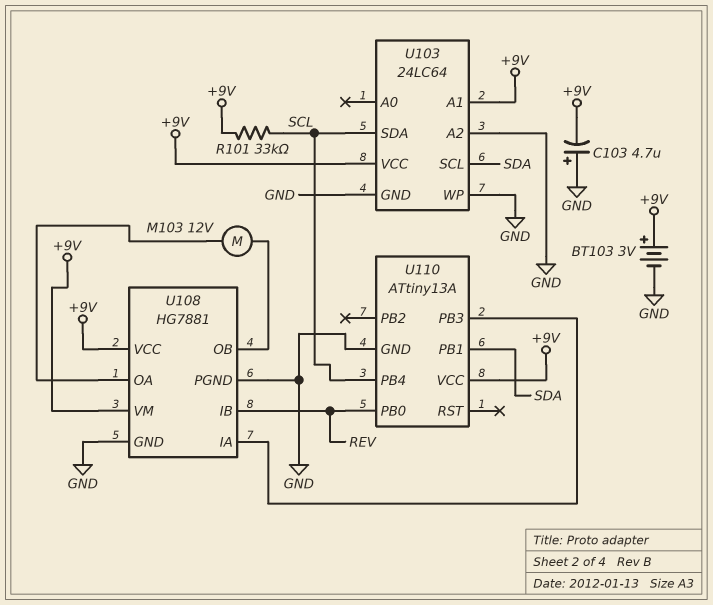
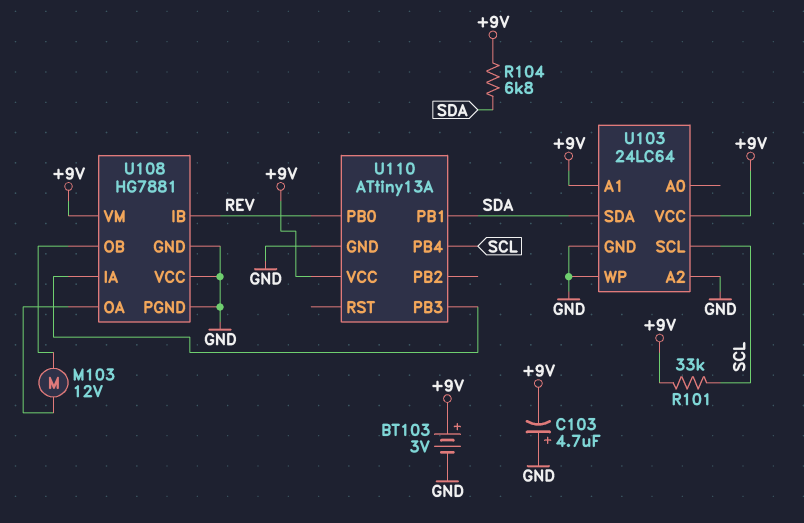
R104: none -> 6.8k (+9V, SDA)
U103 pin SCL: SDA -> SCL
U103 pin SDA: SCL -> SDA
U108 pin VCC: +9V -> GND

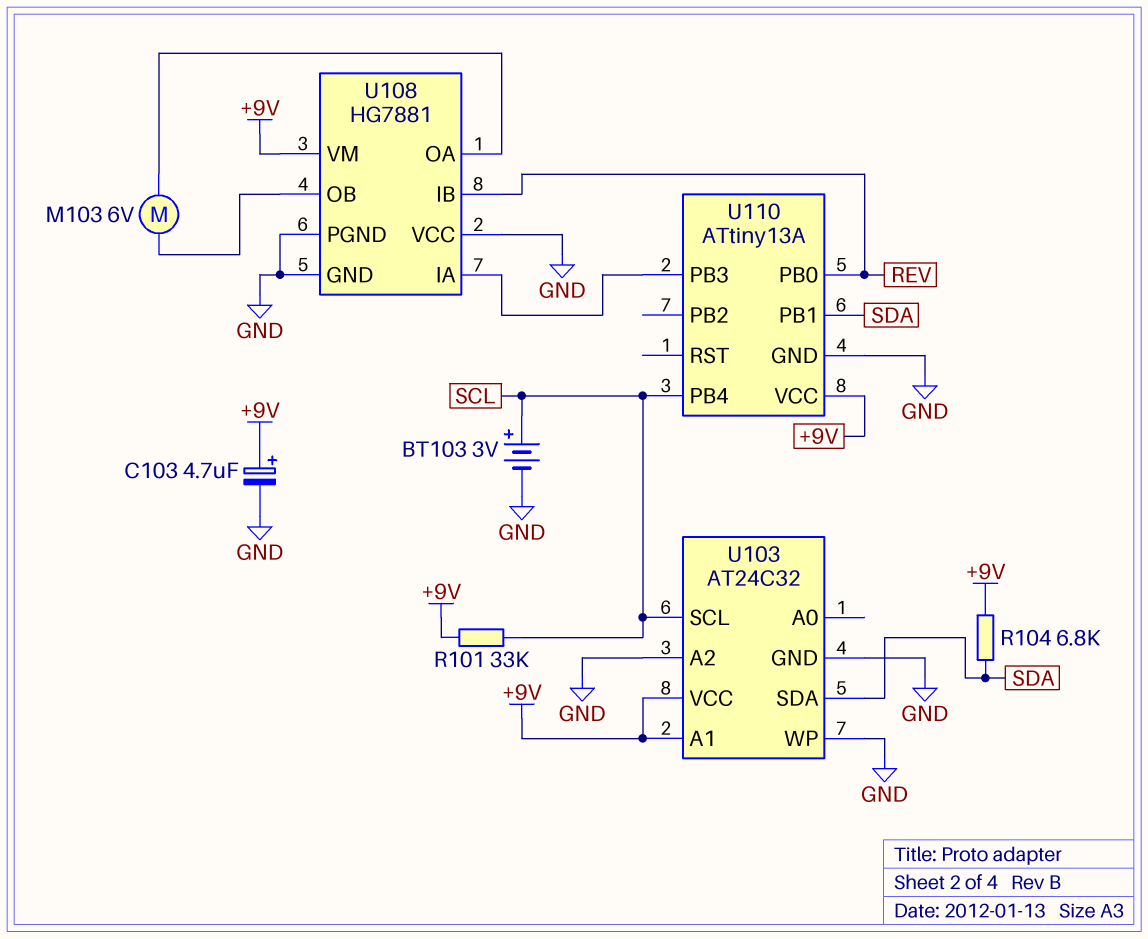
BT103: 3V (plus +9V, minus GND) -> 3V (plus SCL, minus GND)
C103: 4.7uF (plus GND, minus +9V) -> 4.7uF (plus +9V, minus GND)
M103: motor 12V (U108/OA, U108/OB) -> motor 6V (U108/OA, U108/OB)
U103: 24LC64 -> AT24C32

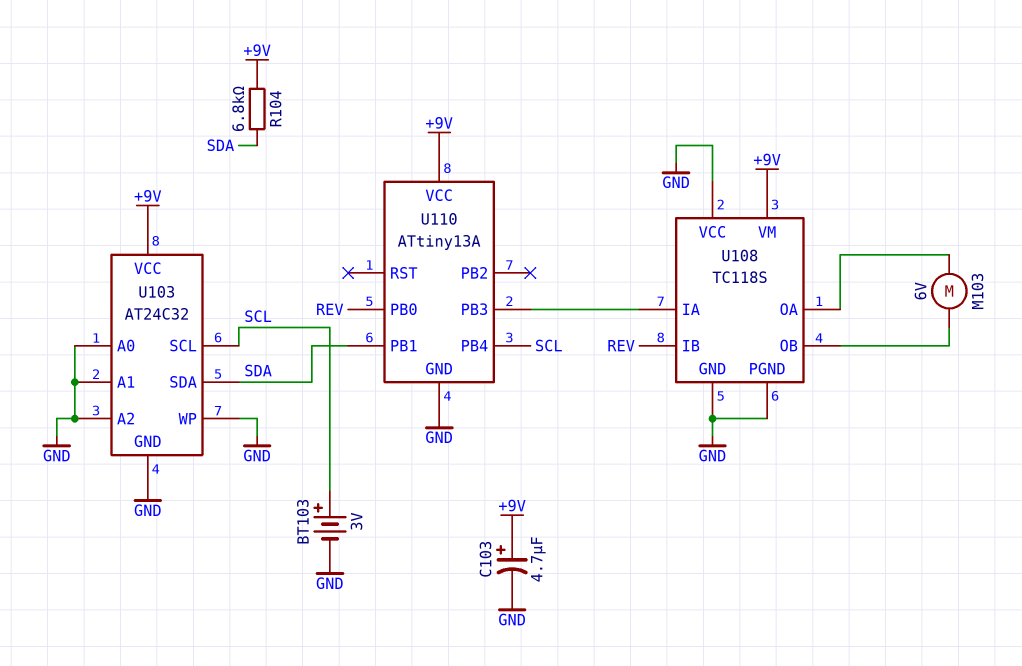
R101: 33k (+9V, SCL) -> none
U103 pin A0: none -> GND
U103 pin A1: +9V -> GND
U108: HG7881 -> TC118S

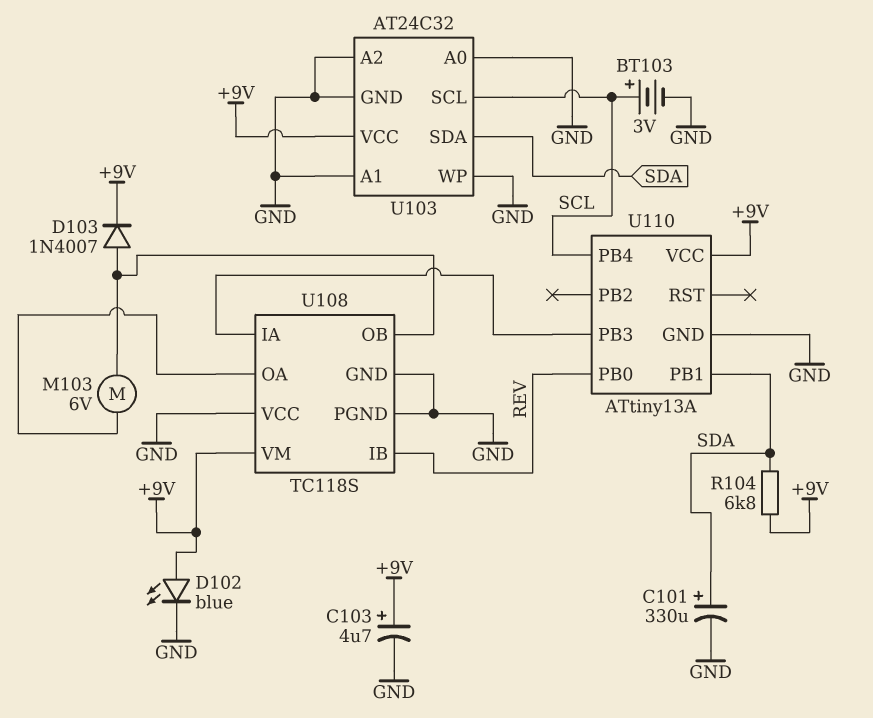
C101: none -> 330uF (plus SDA, minus GND)
D102: none -> LED blue (A +9V, K GND)
D103: none -> diode 1N4007 (A U108/OB, K +9V)

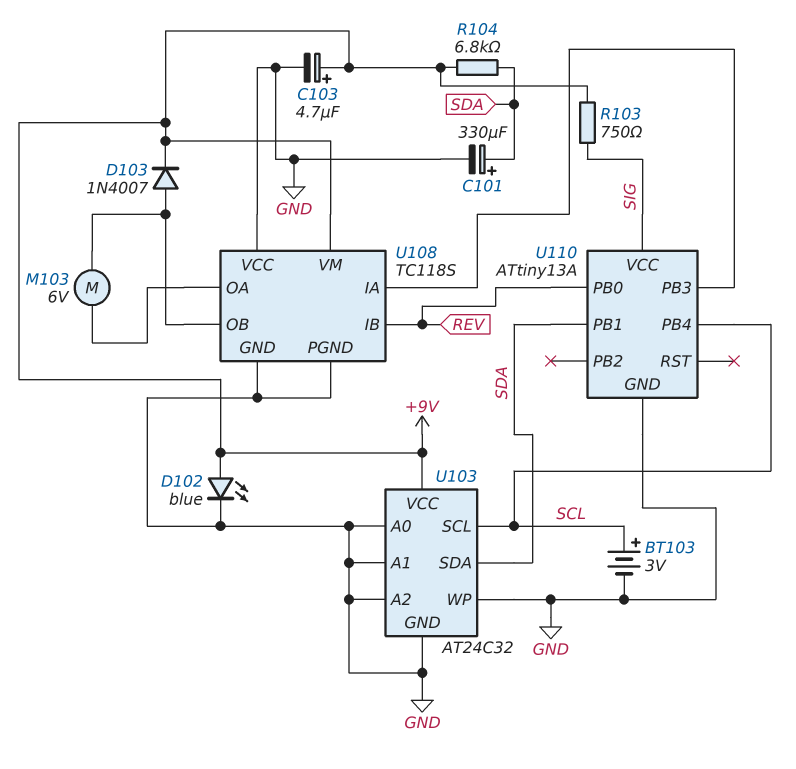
R103: none -> 750 (+9V, SIG)
U110 pin VCC: +9V -> SIG

